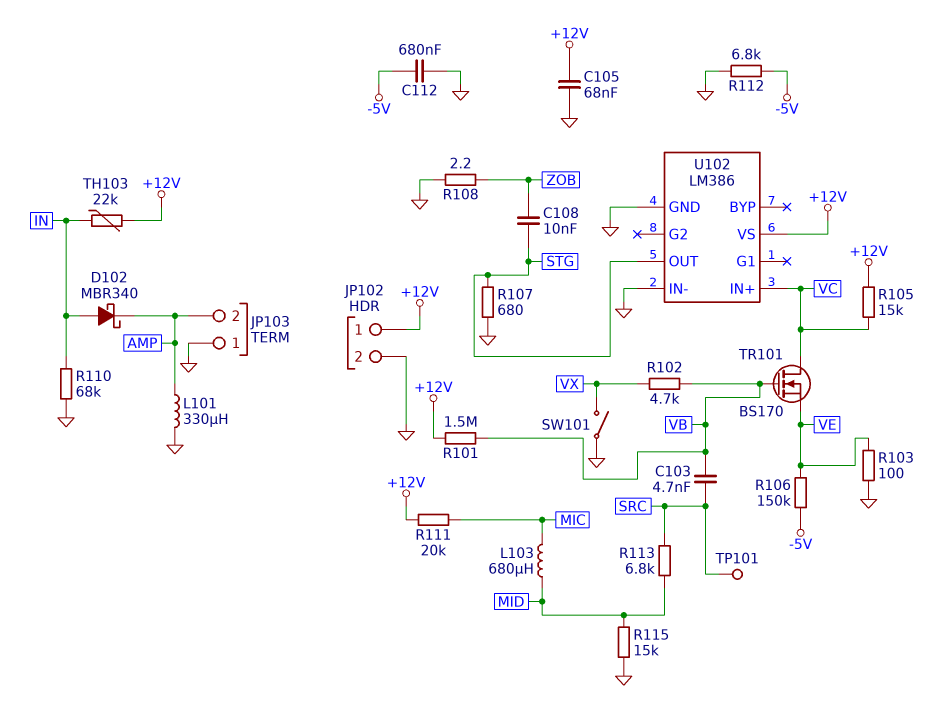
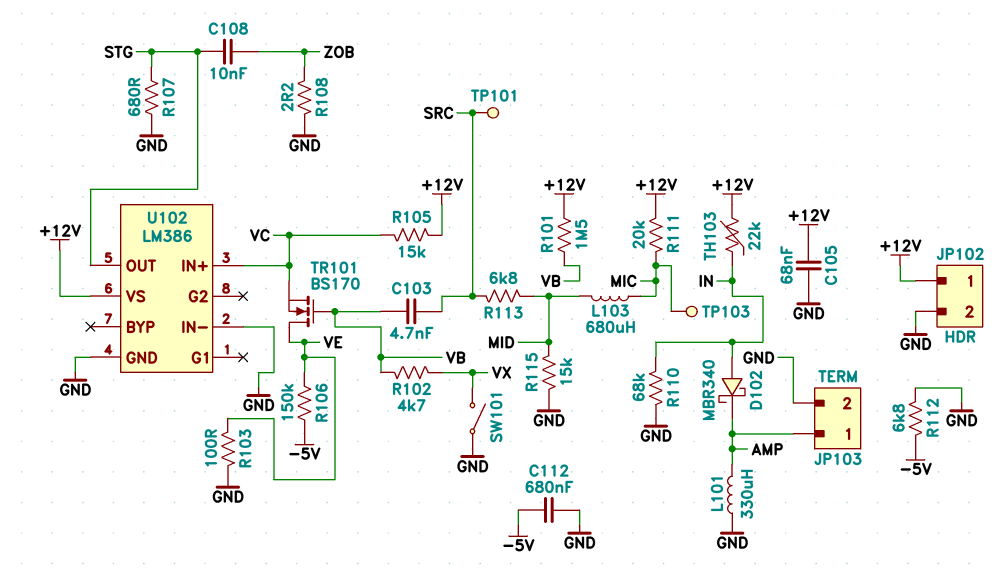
JP103 pin 1: GND -> AMP
JP103 pin 2: AMP -> GND
TP103: none -> test point (MIC)
TR101: NMOS BS170 (G VB, D VC, S VE) -> NMOS BS170 (G VB, D VE, S VC)

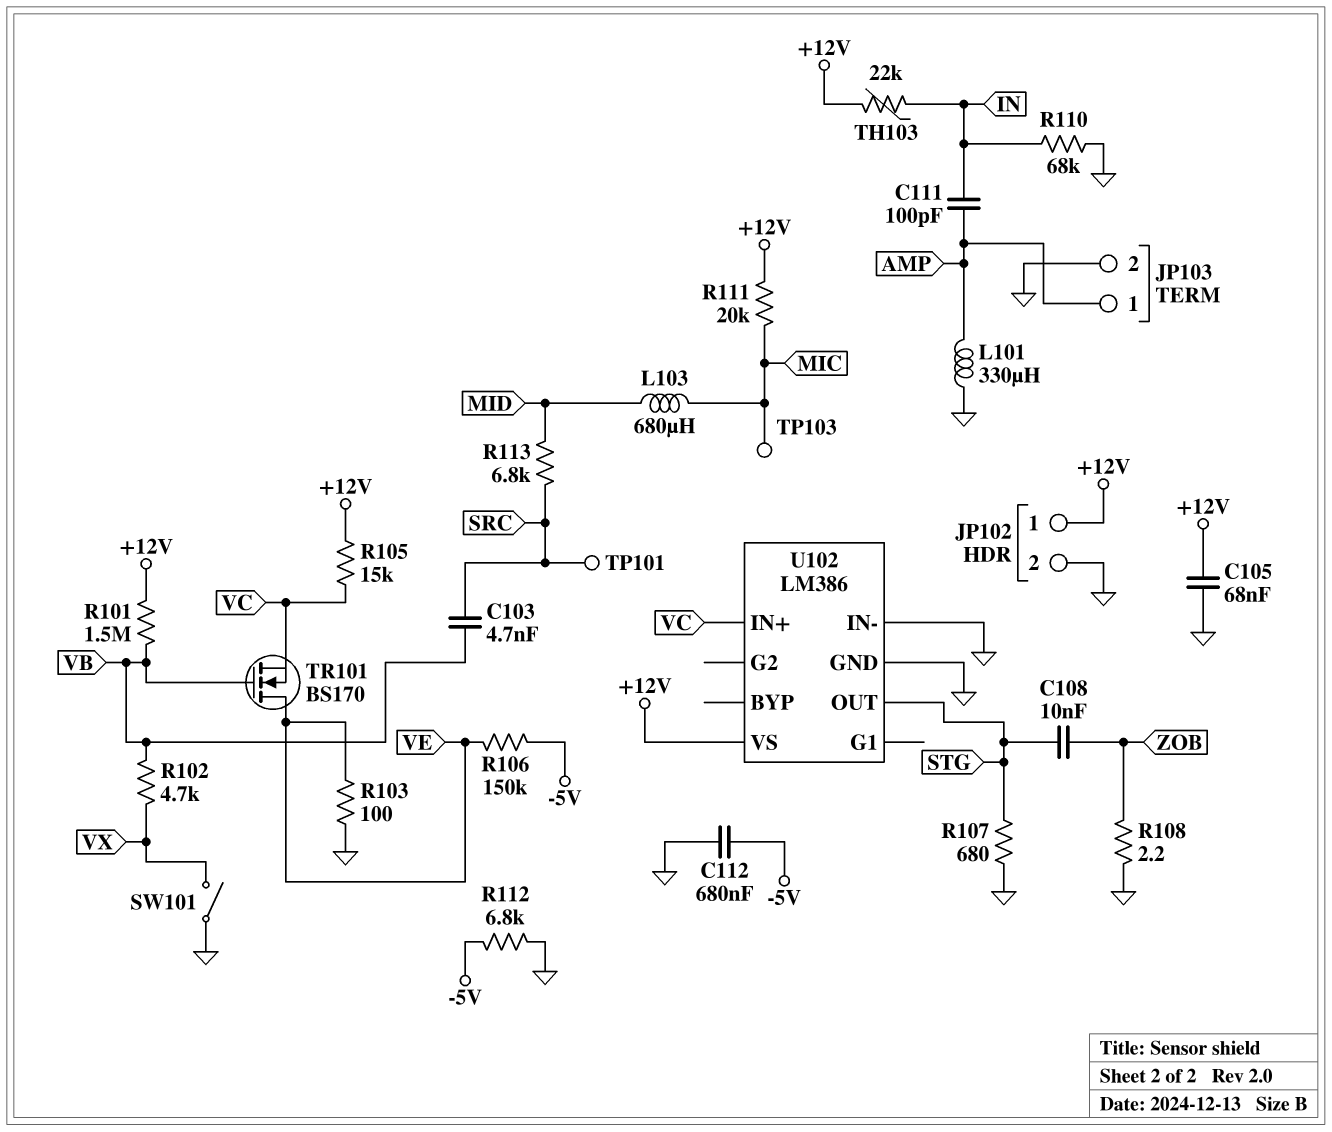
C111: none -> 100pF (AMP, IN)
D102: schottky MBR340 (A IN, K AMP) -> none
R115: 15k (GND, MID) -> none

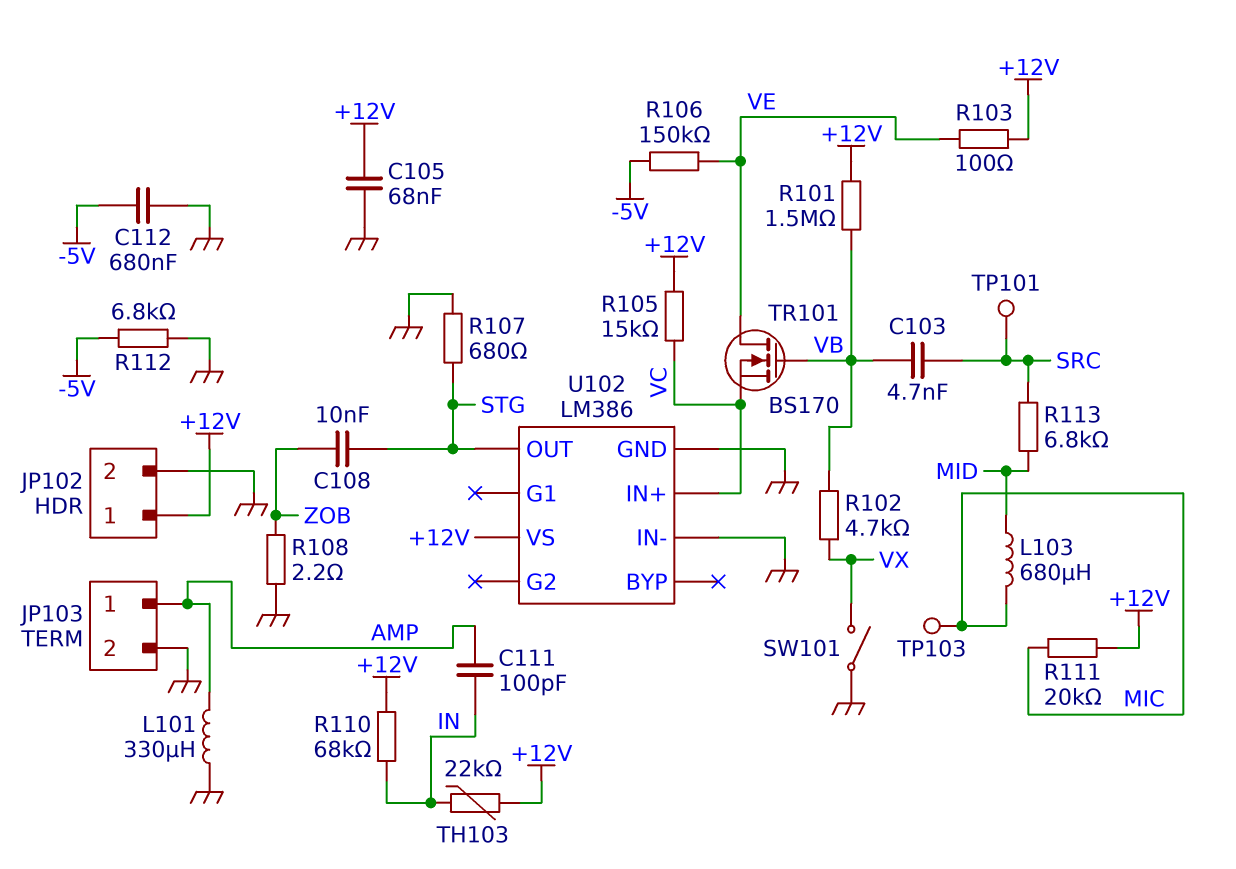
R103: 100 (GND, VE) -> 100 (+12V, VE)
R110: 68k (GND, IN) -> 68k (+12V, IN)

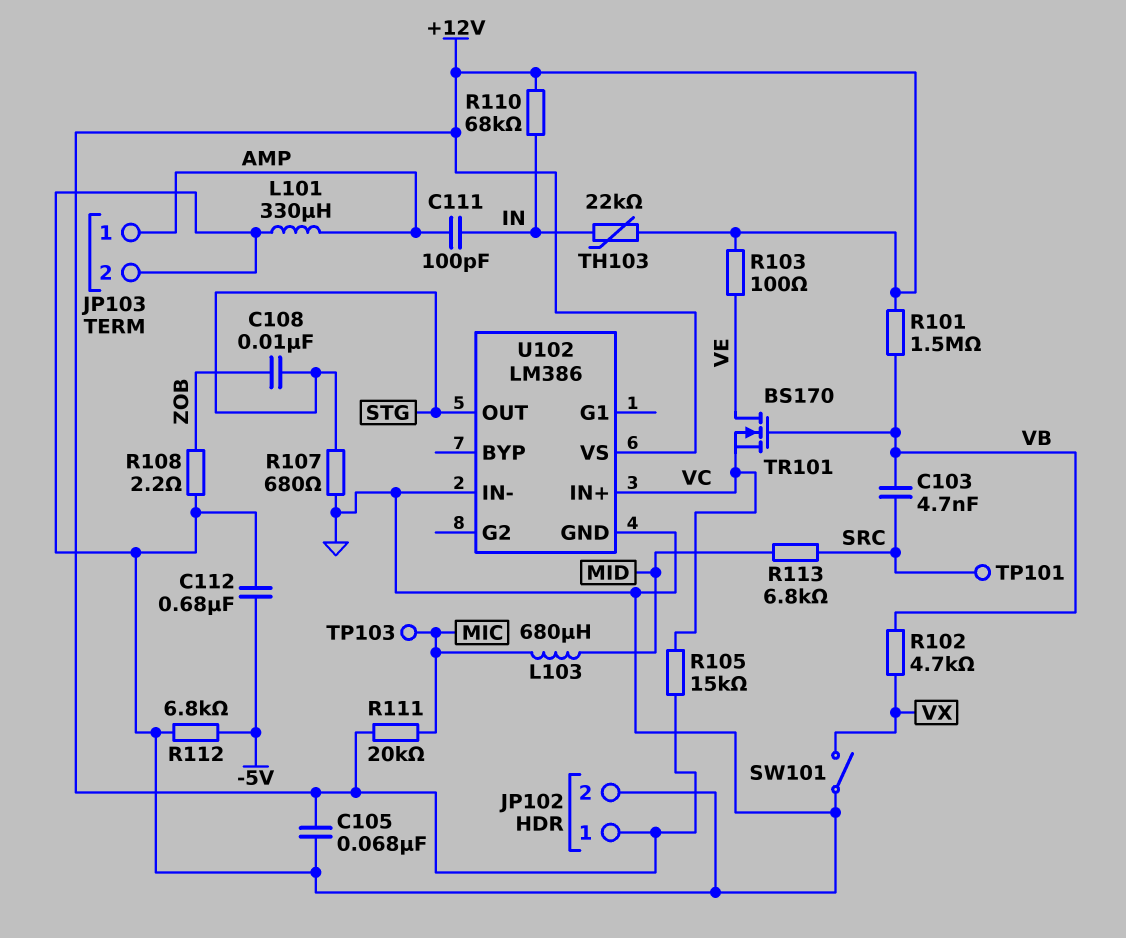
R106: 150k (-5V, VE) -> none

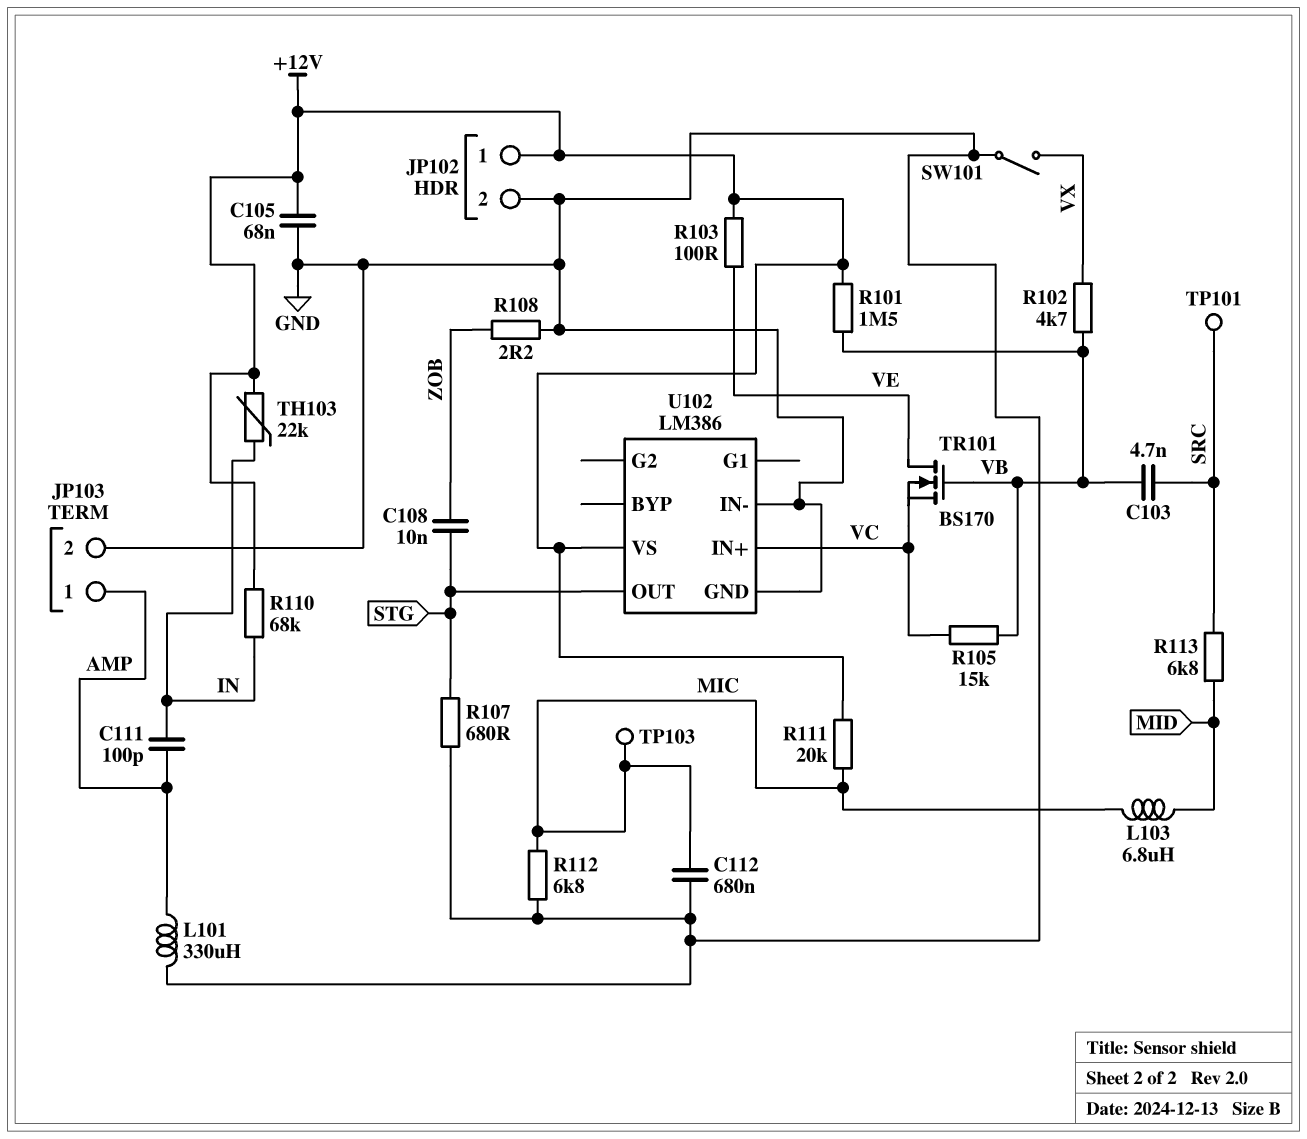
C112: 680nF (-5V, GND) -> 680nF (GND, MIC)
L103: 680uH (MIC, MID) -> 6.8uH (MIC, MID)
R105: 15k (+12V, VC) -> 15k (VB, VC)
R112: 6.8k (-5V, GND) -> 6.8k (GND, MIC)

